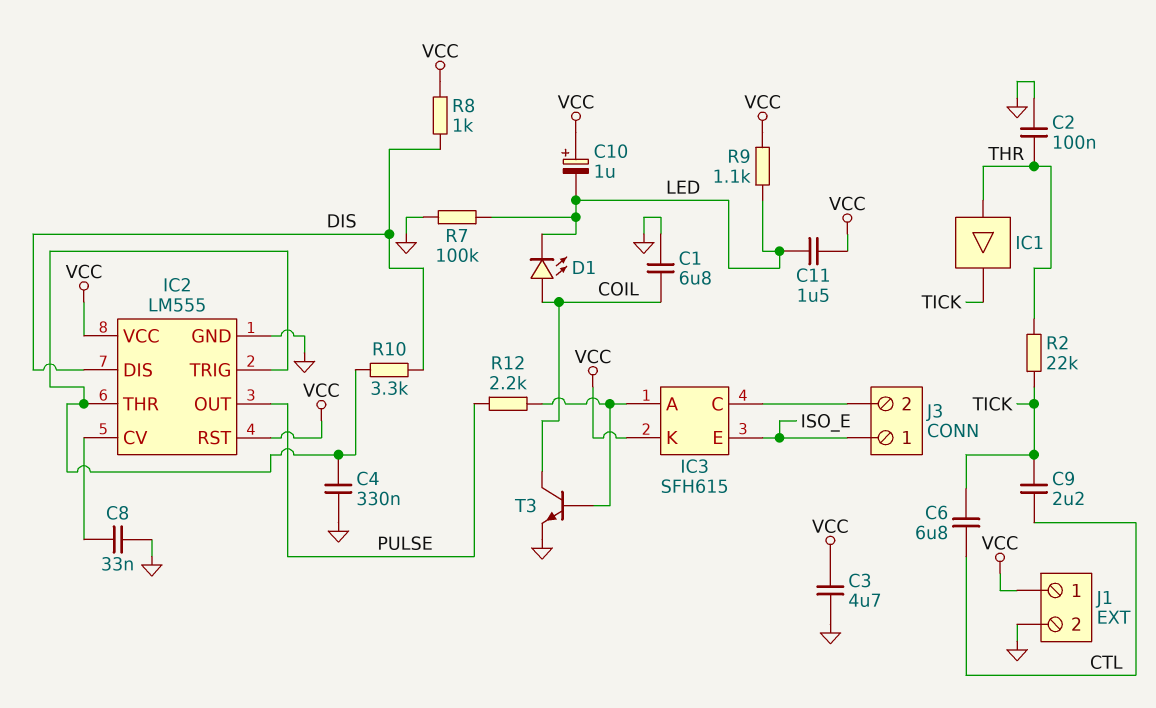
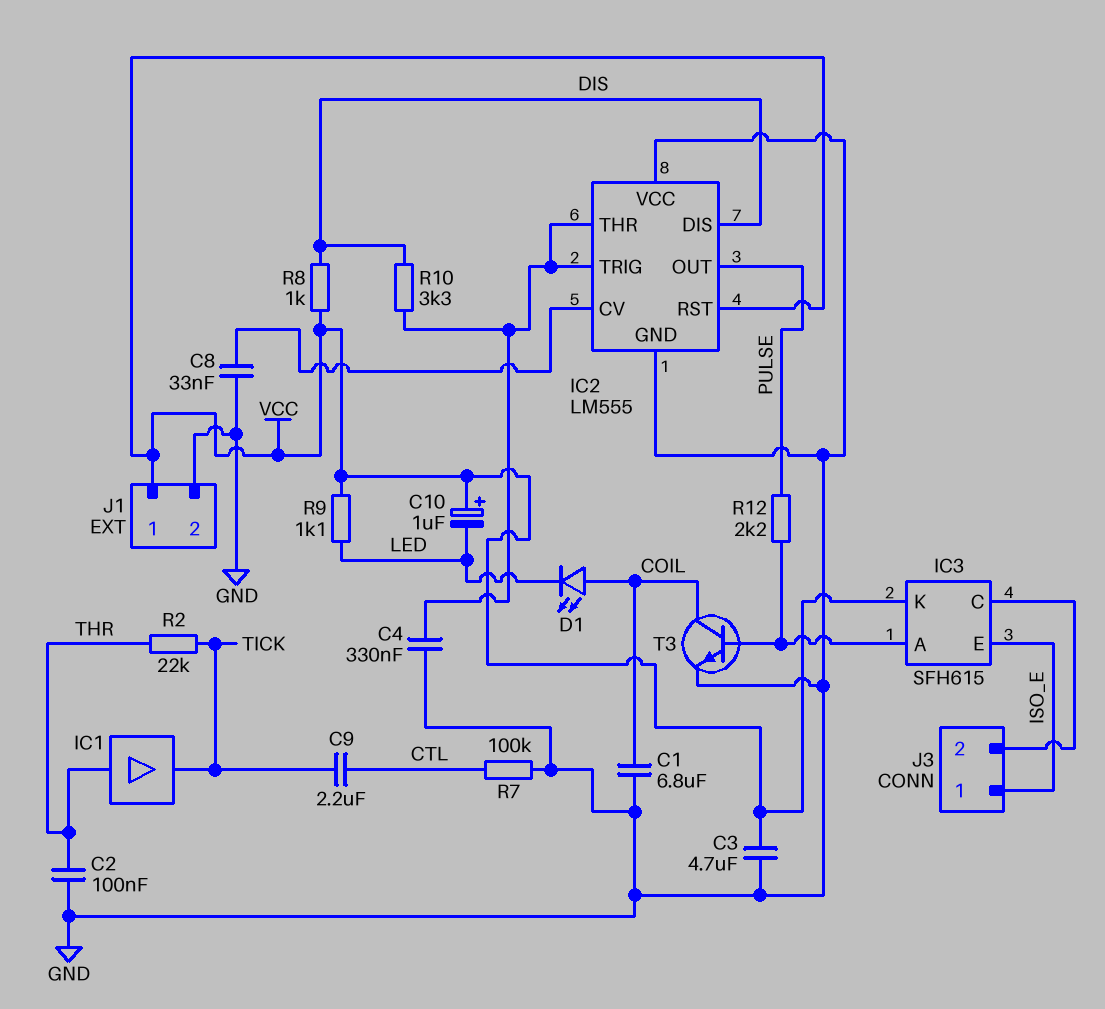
C6: 6.8uF (CTL, TICK) -> none
C11: 1.5uF (LED, VCC) -> none
IC2 pin VCC: VCC -> GND
R7: 100k (GND, LED) -> 100k (CTL, GND)

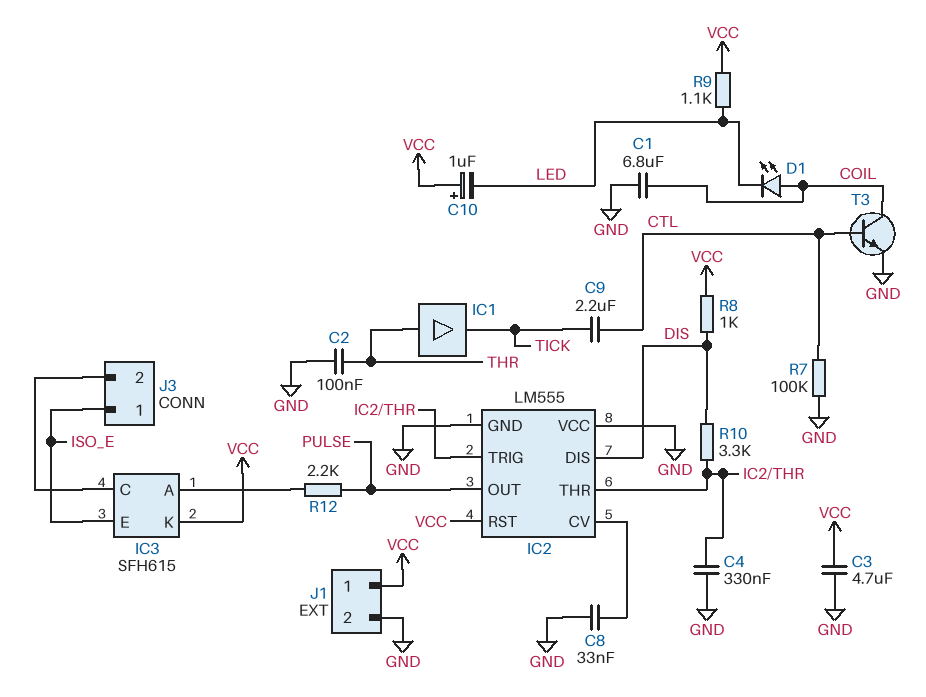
R2: 22k (THR, TICK) -> none
T3: NPN (B IC3/A, C COIL, E GND) -> NPN (B CTL, C COIL, E GND)

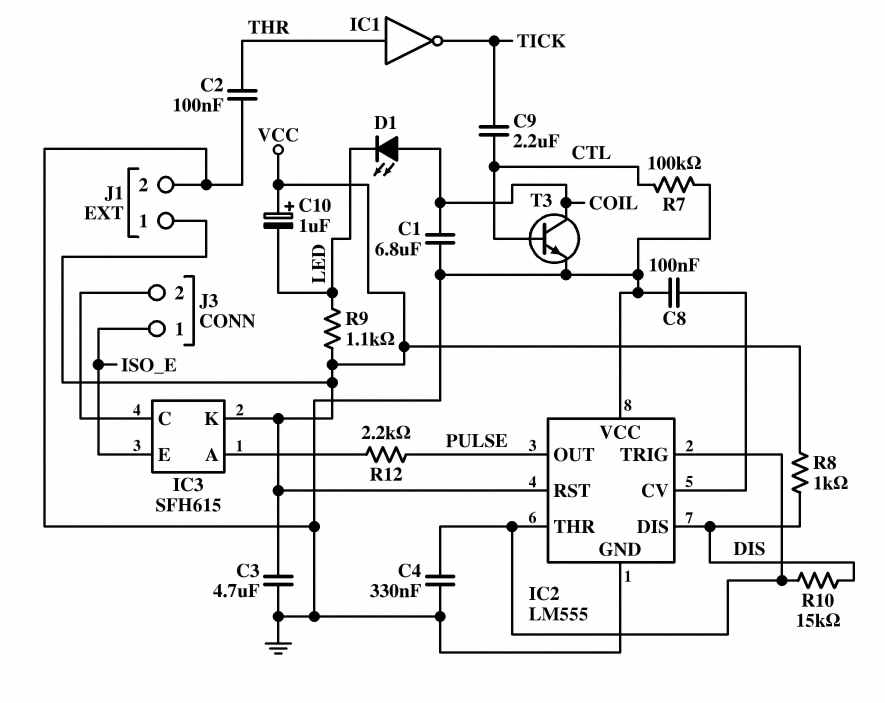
C8: 33nF (GND, IC2/CV) -> 100nF (GND, IC2/CV)
IC1: buffer (in THR, out TICK) -> NOT (in THR, out TICK)
R10: 3.3k (DIS, IC2/THR) -> 15k (DIS, IC2/THR)

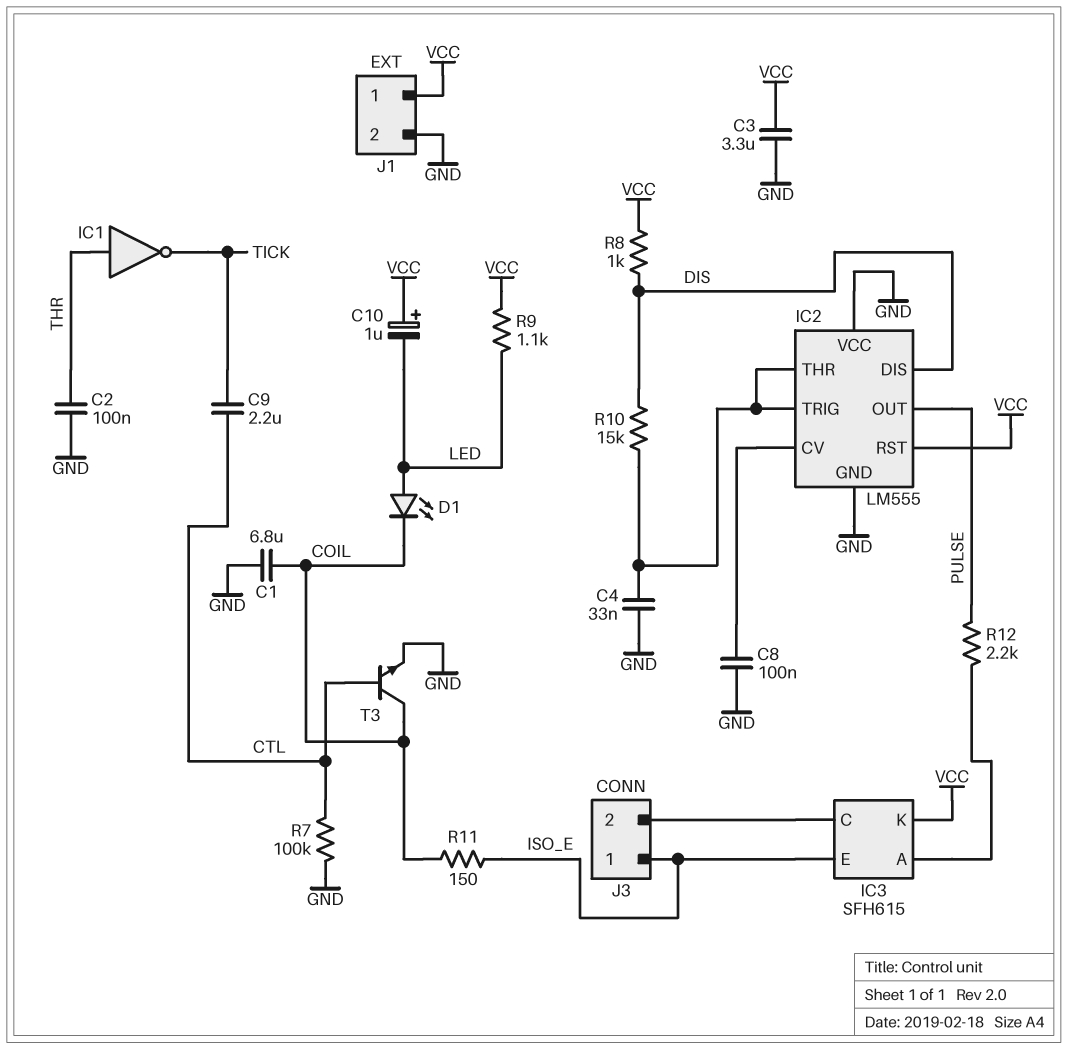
C3: 4.7uF (GND, VCC) -> 3.3uF (GND, VCC)
C4: 330nF (GND, IC2/THR) -> 33nF (GND, IC2/THR)
D1: LED (A COIL, K LED) -> LED (A LED, K COIL)
R11: none -> 150 (COIL, ISO_E)

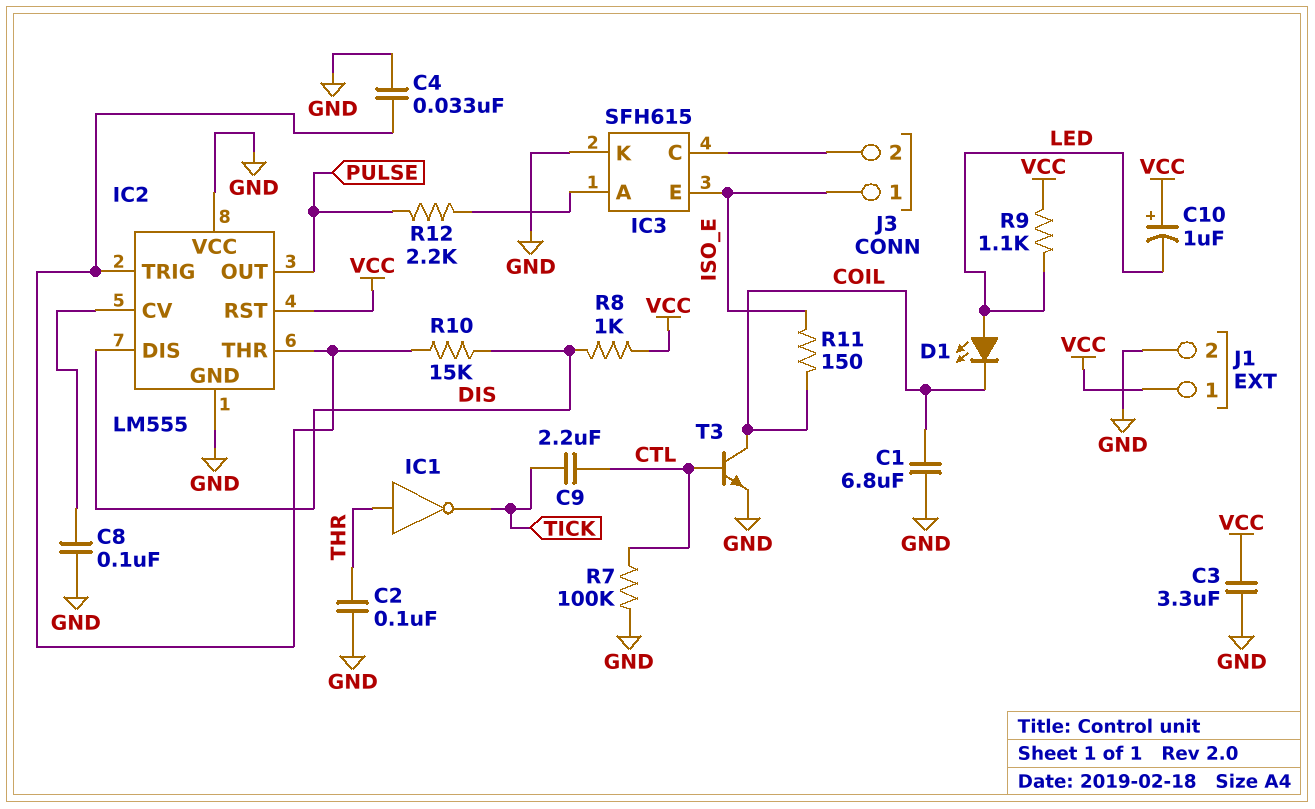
IC3 pin K: VCC -> GND

